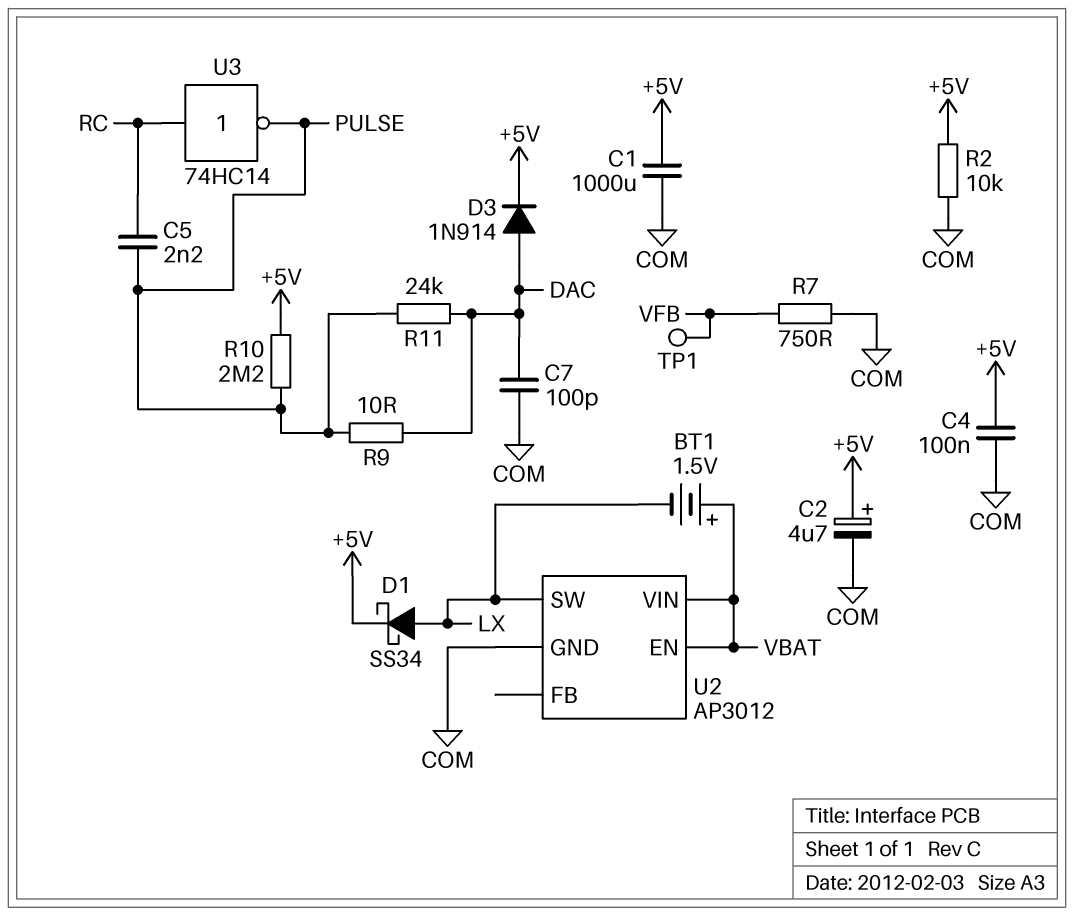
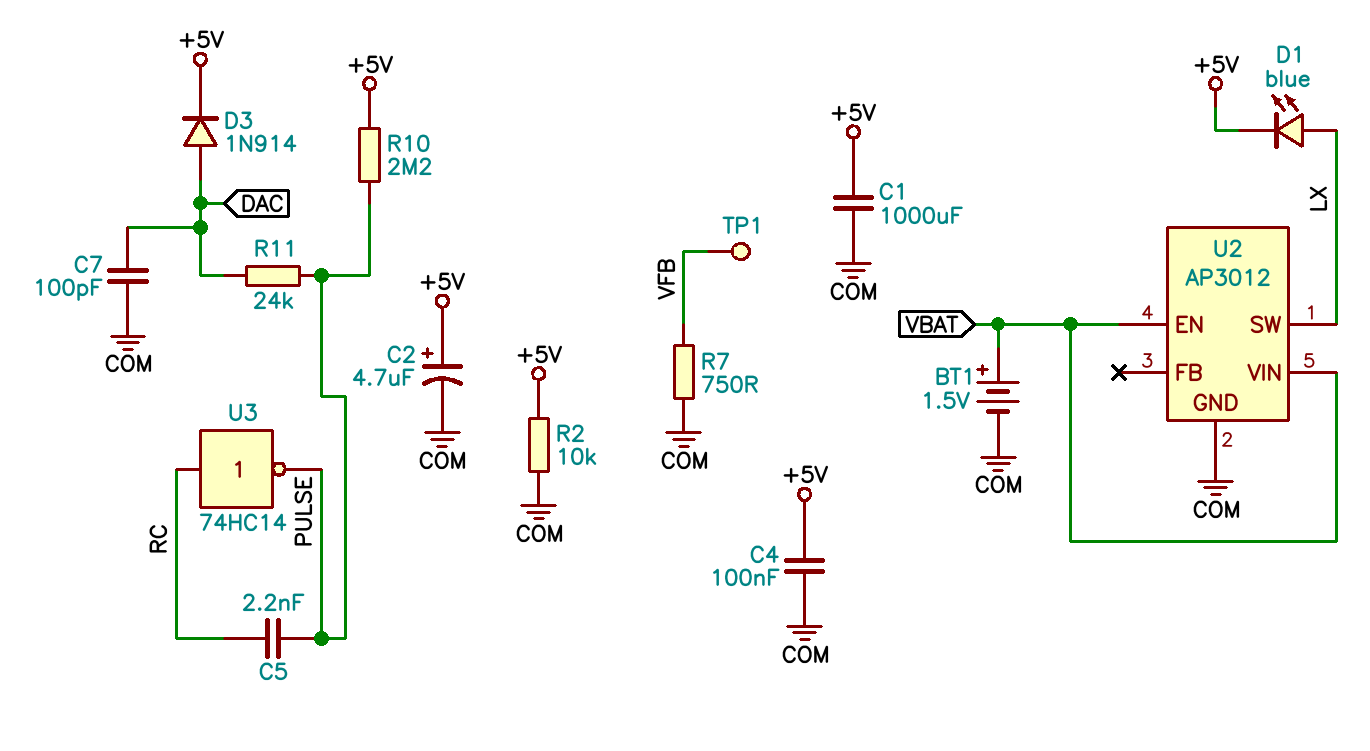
BT1: 1.5V (plus VBAT, minus LX) -> 1.5V (plus VBAT, minus COM)
D1: schottky SS34 (A LX, K +5V) -> LED blue (A LX, K +5V)
R9: 10 (DAC, PULSE) -> none

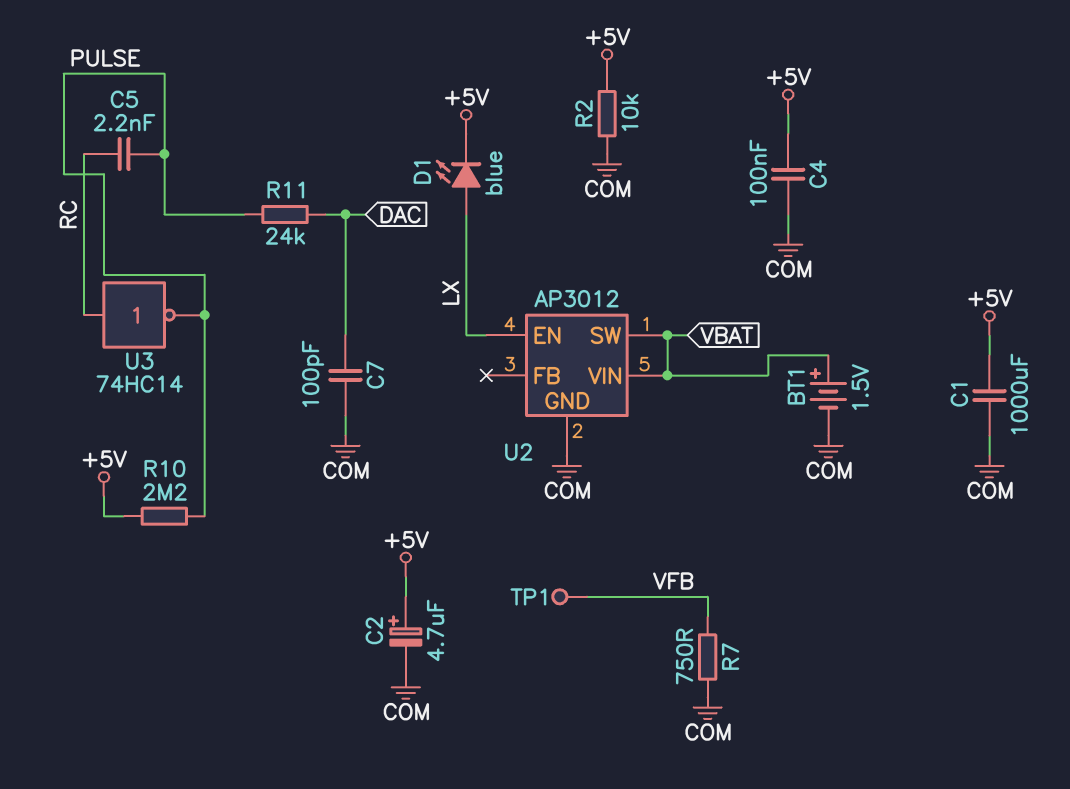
D3: diode 1N914 (A DAC, K +5V) -> none
U2 pin EN: VBAT -> LX
U2 pin SW: LX -> VBAT

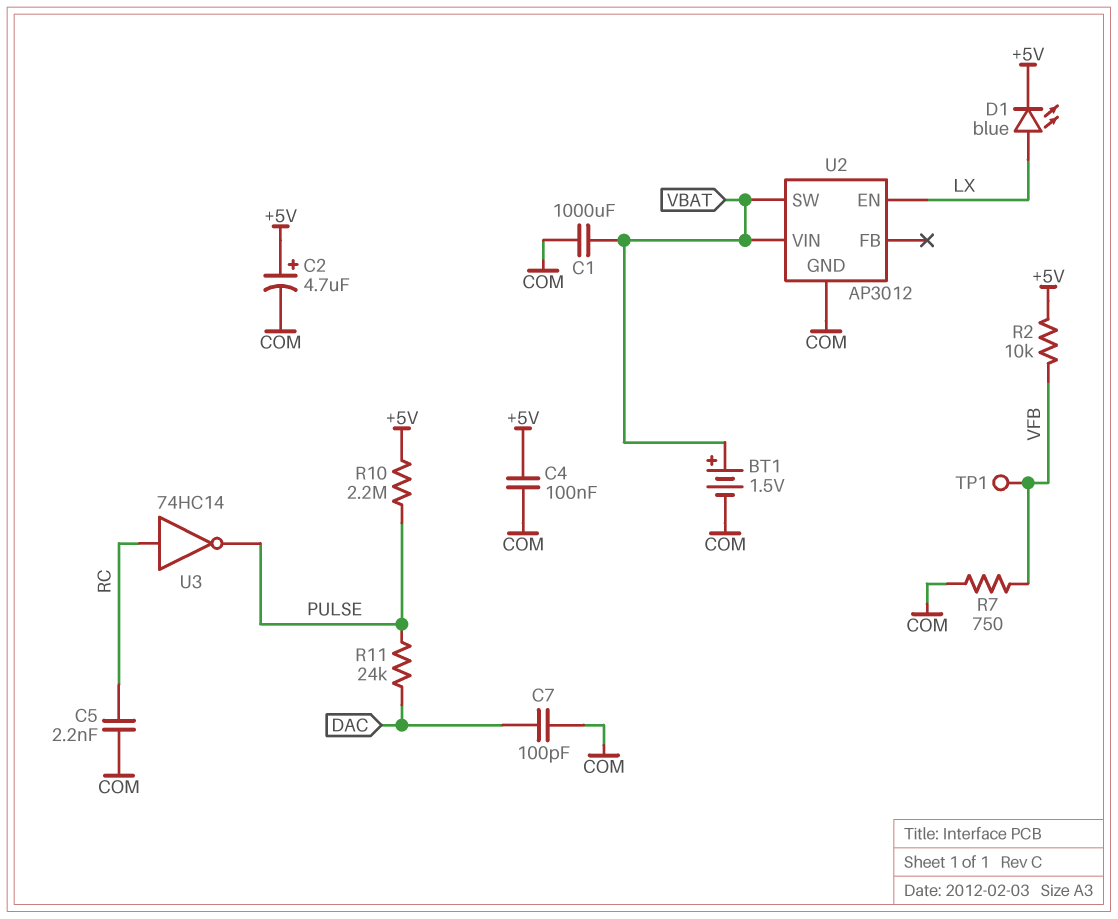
C1: 1000uF (+5V, COM) -> 1000uF (COM, VBAT)
C5: 2.2nF (PULSE, RC) -> 2.2nF (COM, RC)
R2: 10k (+5V, COM) -> 10k (+5V, VFB)

